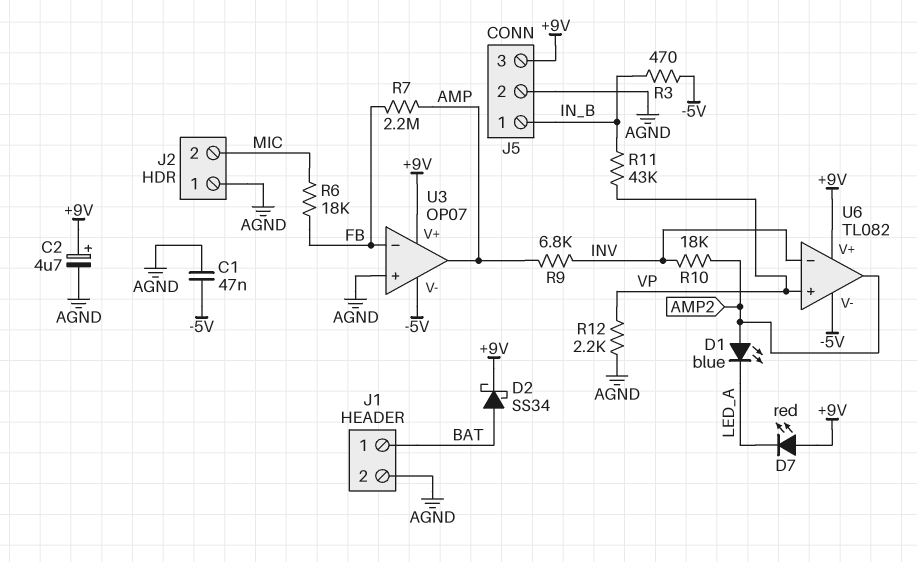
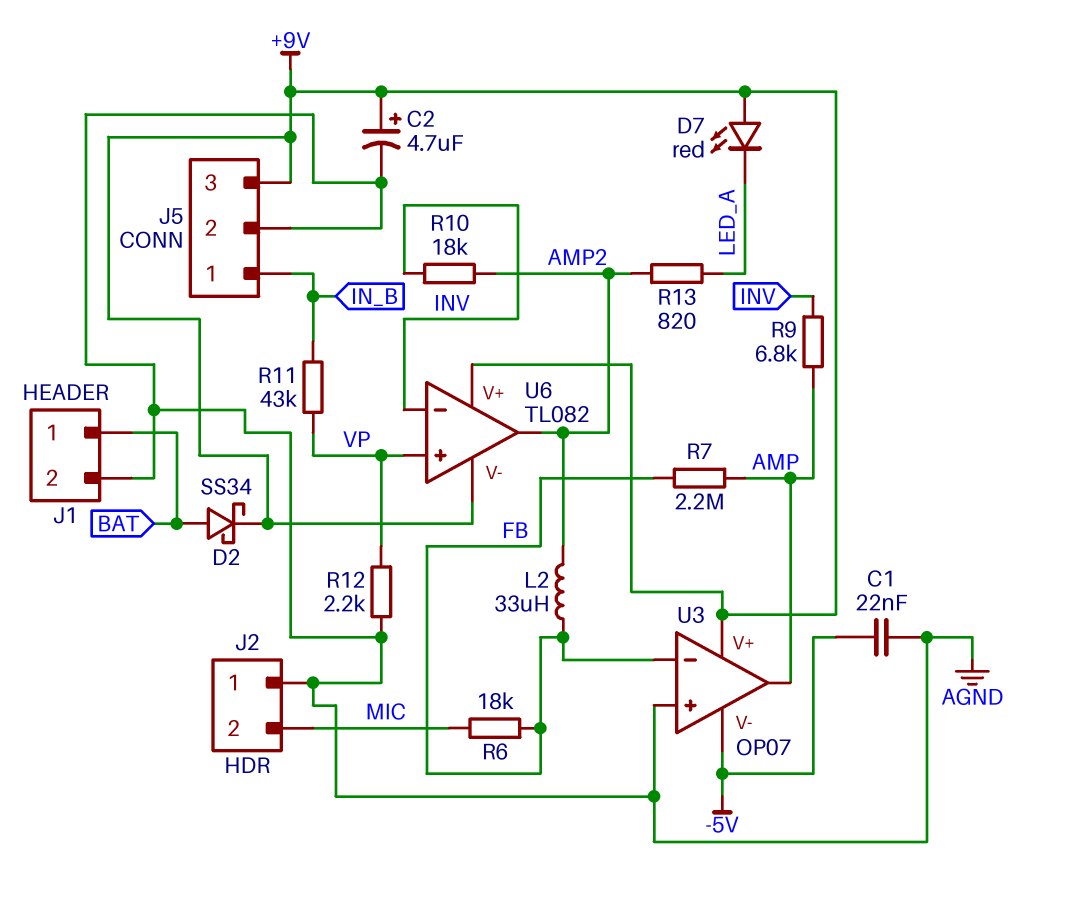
C1: 47nF (-5V, AGND) -> 22nF (-5V, AGND)
D1: LED blue (A AMP2, K LED_A) -> none
L2: none -> 33uH (AMP2, FB)
R3: 470 (-5V, IN_B) -> none
R13: none -> 820 (AMP2, LED_A)
U6 pin V-: -5V -> +9V

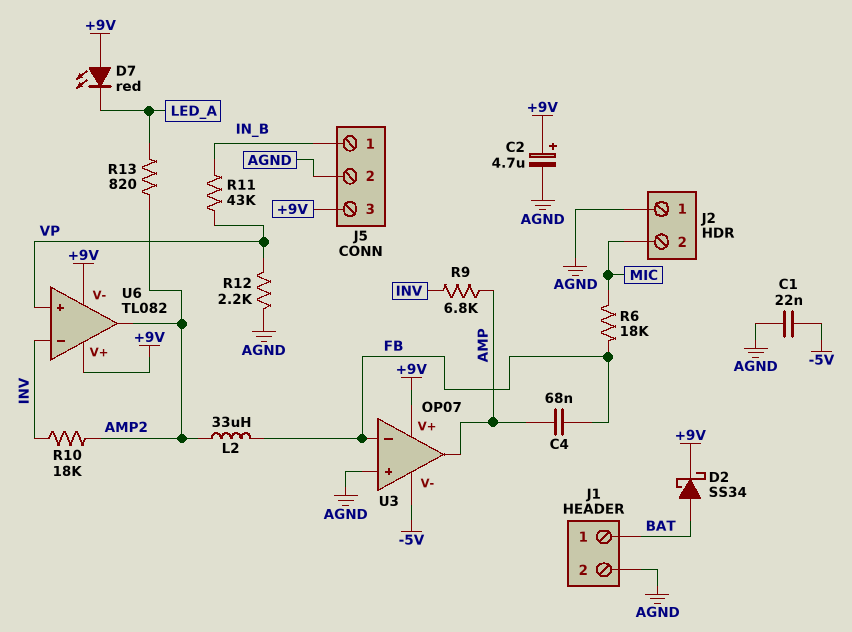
C4: none -> 68nF (AMP, FB)
R7: 2.2M (AMP, FB) -> none

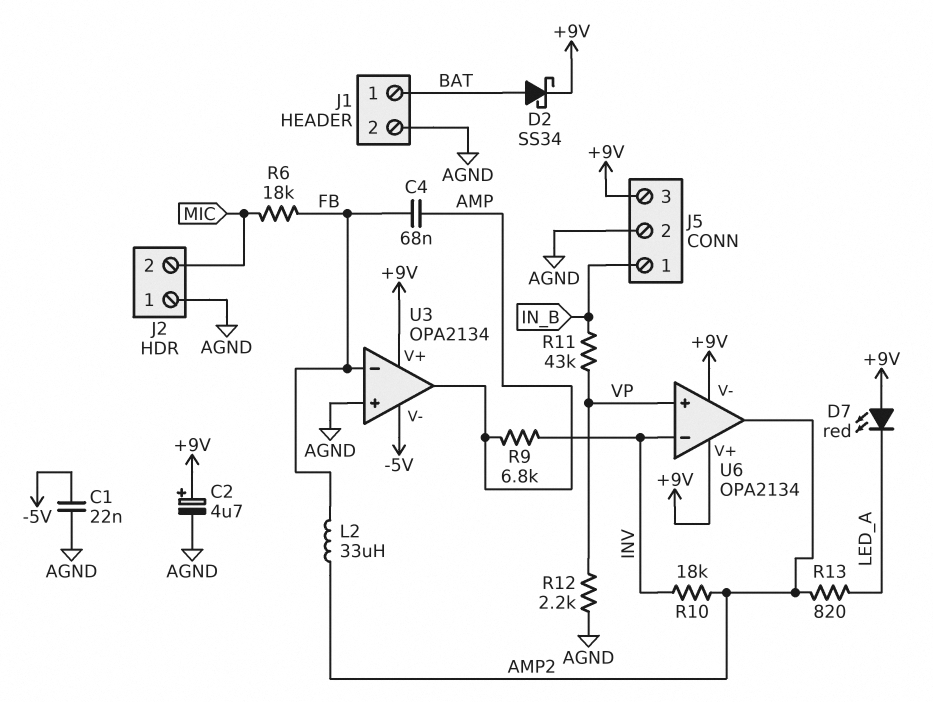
U3: OP07 -> OPA2134
U6: TL082 -> OPA2134

